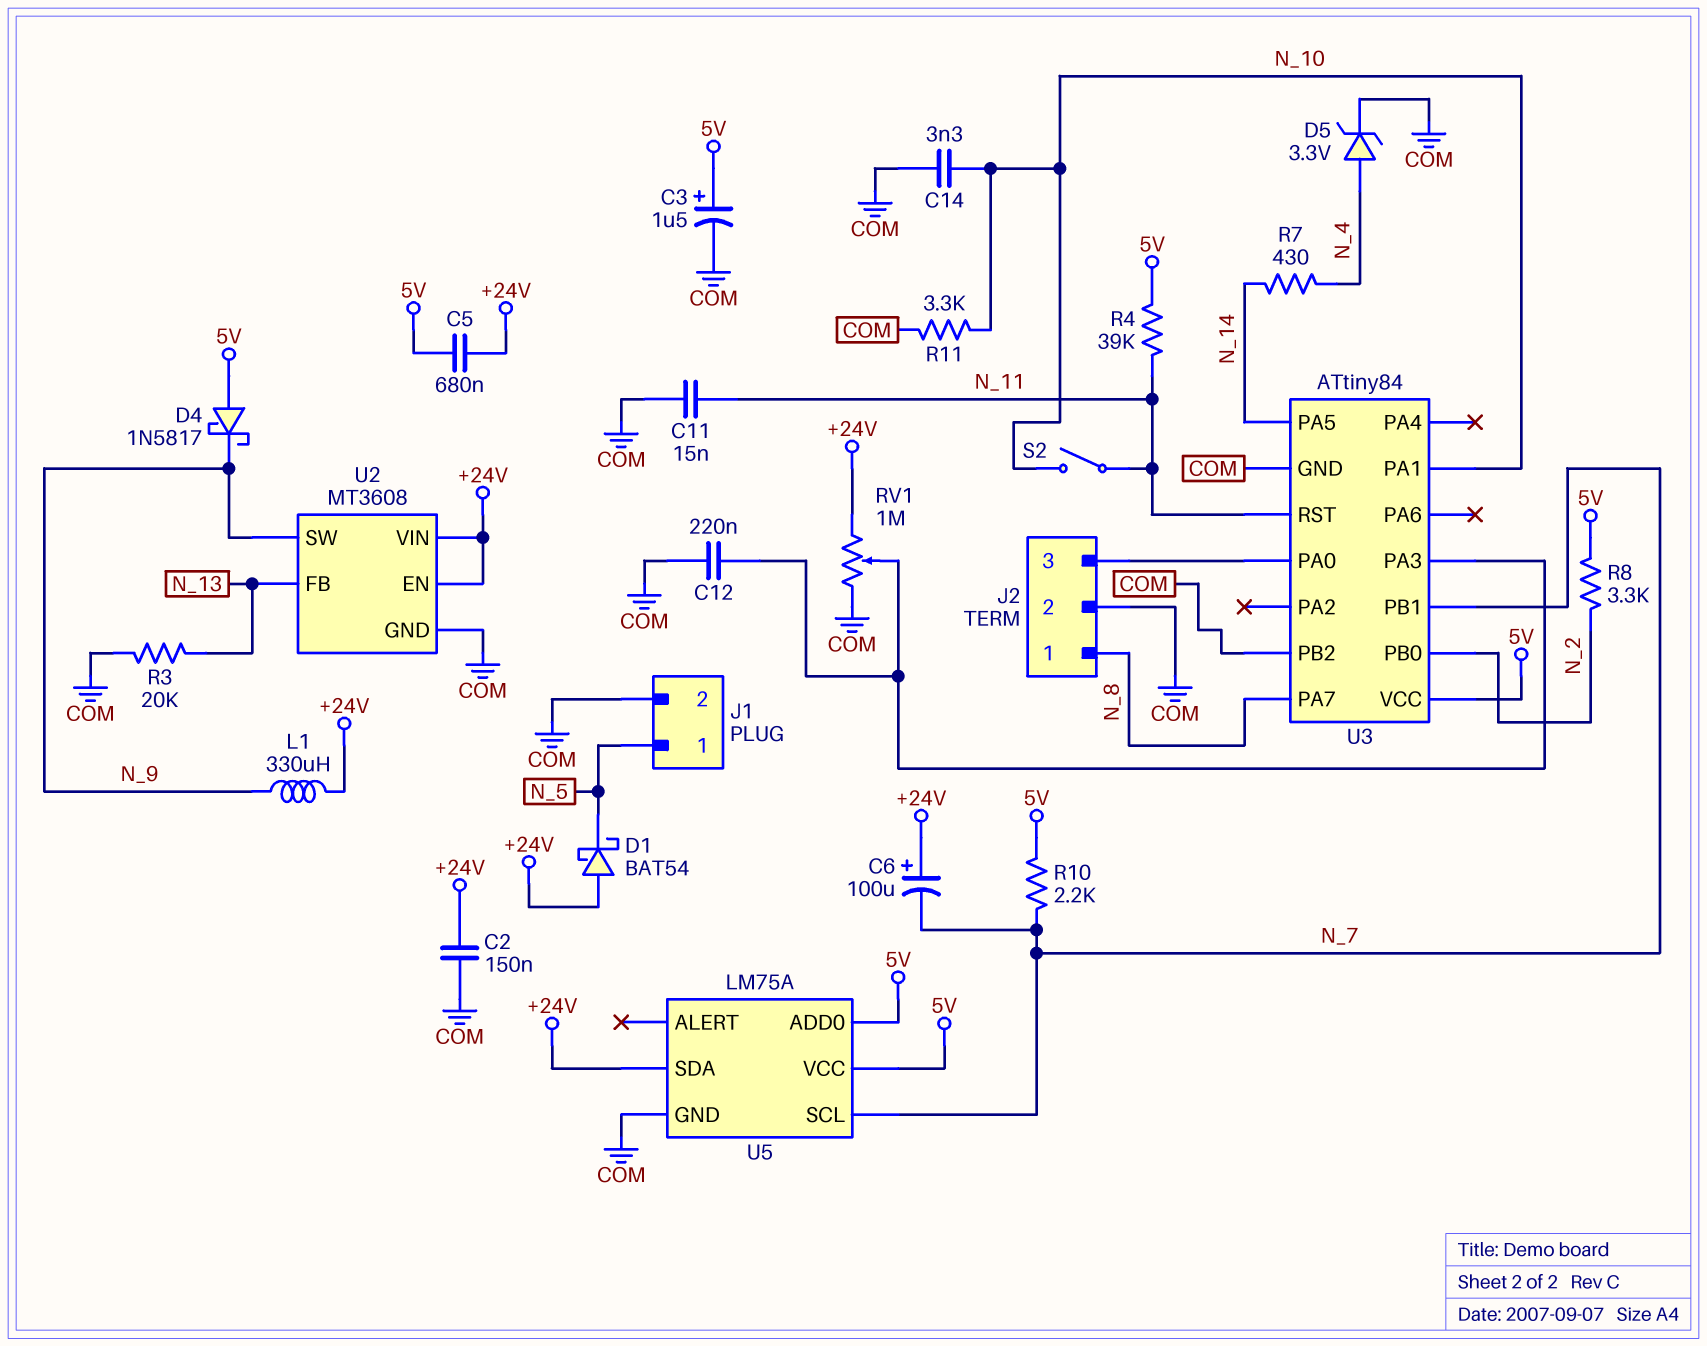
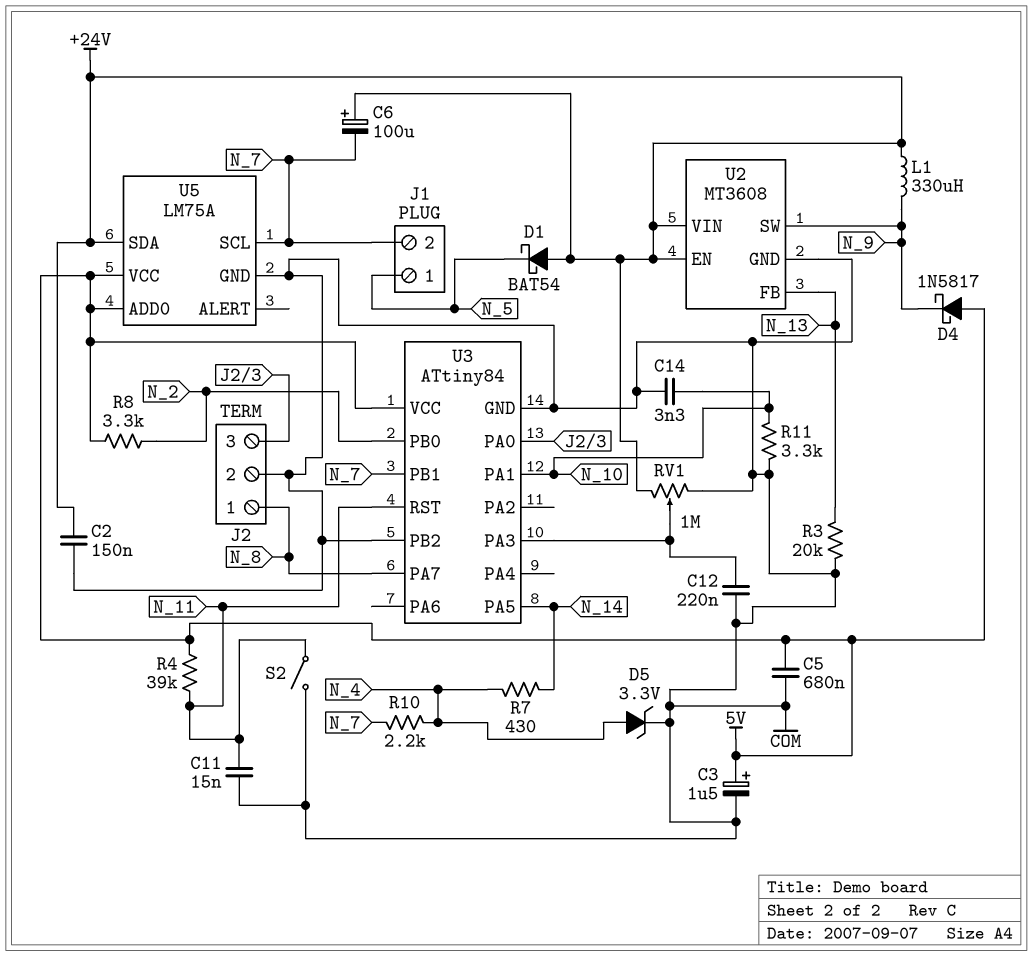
C5: 680nF (+24V, 5V) -> 680nF (5V, COM)
J1 pin 2: COM -> N_7
R10: 2.2k (5V, N_7) -> 2.2k (N_4, N_7)
S2: switch (N_10, N_11) -> switch (COM, N_11)

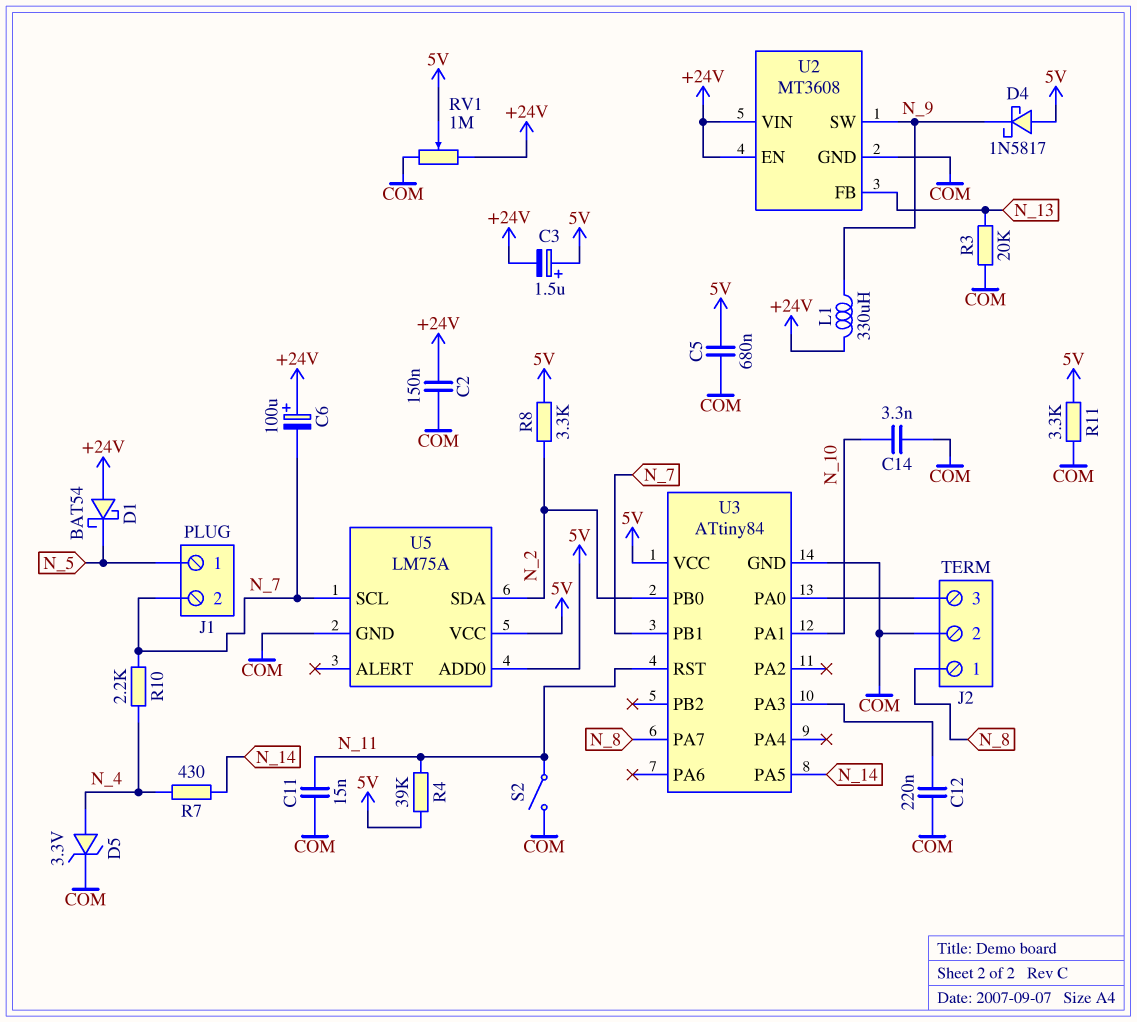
C3: 1.5uF (plus 5V, minus COM) -> 1.5uF (plus 5V, minus +24V)
R11: 3.3k (COM, N_10) -> 3.3k (5V, COM)
RV1: 1M (+24V, COM, wiper U3/PA3) -> 1M (+24V, COM, wiper 5V)
U3 pin PB2: COM -> none
U5 pin SDA: +24V -> N_2

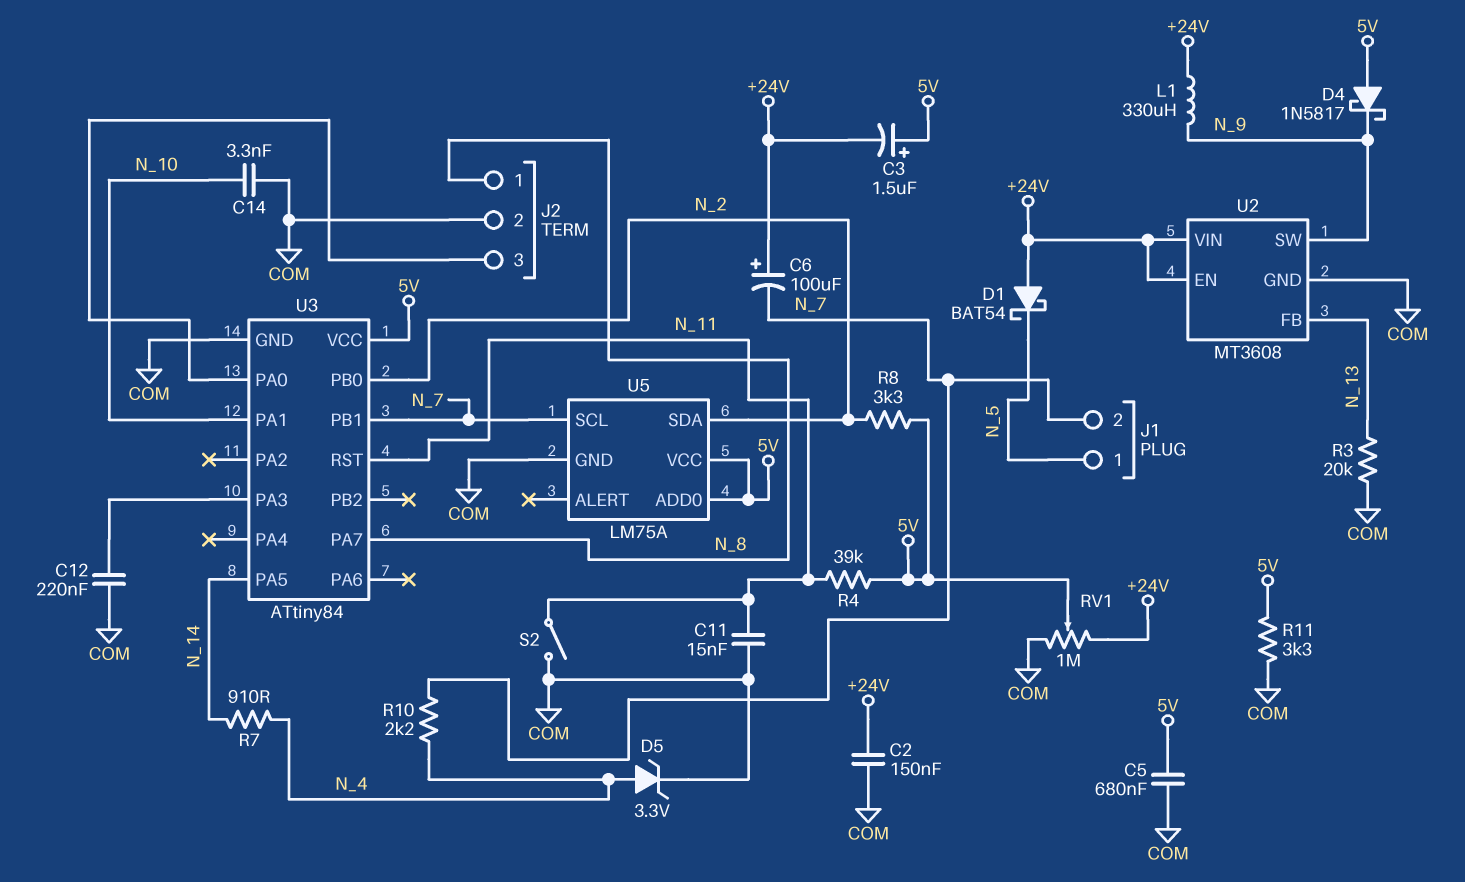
R7: 430 (N_4, N_14) -> 910 (N_4, N_14)

